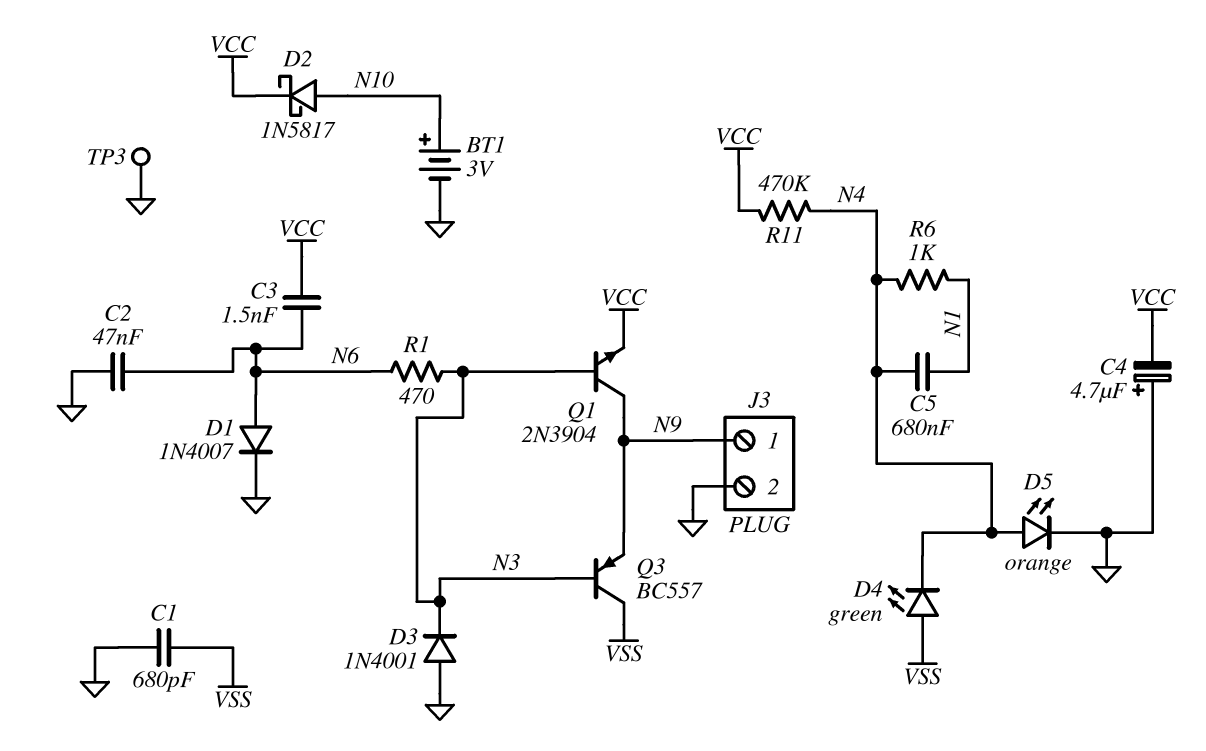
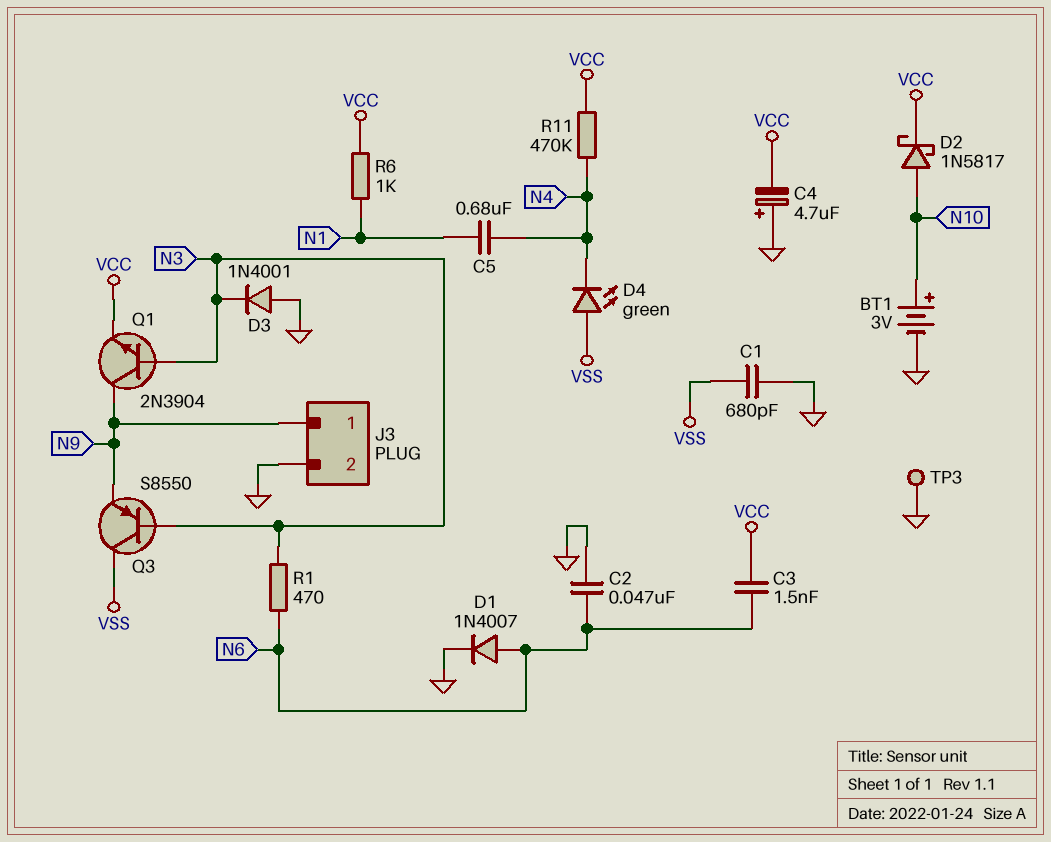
D5: LED orange (A N4, K GND) -> none
Q3: PNP BC557 (B N3, C VSS, E N9) -> PNP S8550 (B N3, C VSS, E N9)
R6: 1k (N1, N4) -> 1k (N1, VCC)

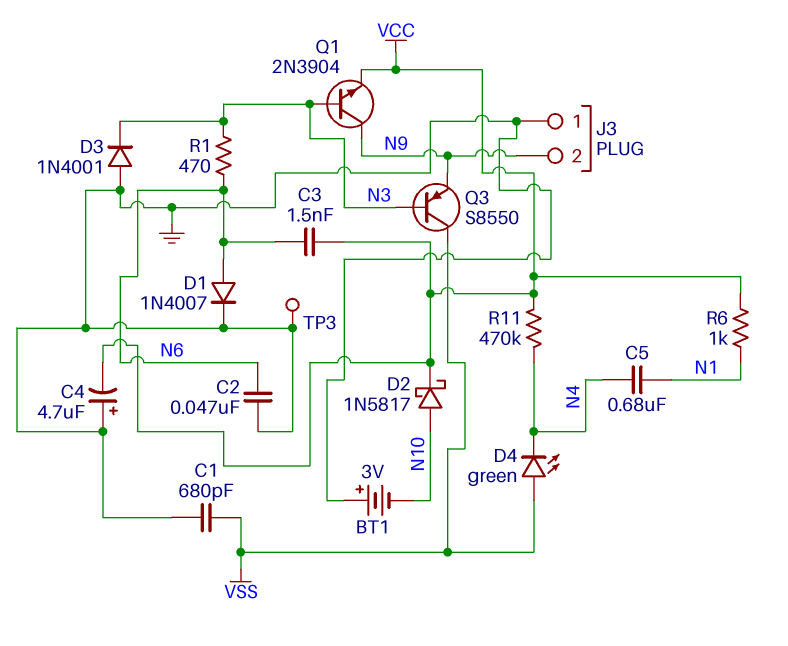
BT1: 3V (plus N10, minus GND) -> 3V (plus GND, minus N10)
J3 pin 1: N9 -> GND
J3 pin 2: GND -> N9

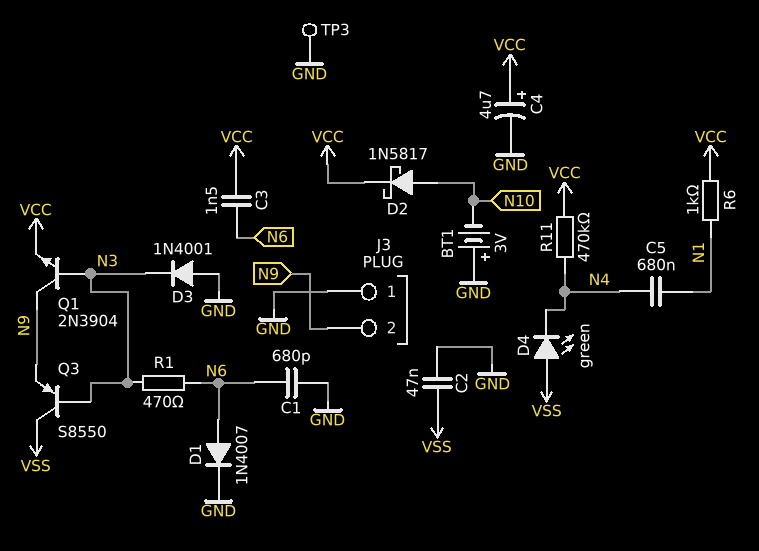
C1: 680pF (GND, VSS) -> 680pF (GND, N6)
C2: 47nF (GND, N6) -> 47nF (GND, VSS)
C4: 4.7uF (plus GND, minus VCC) -> 4.7uF (plus VCC, minus GND)

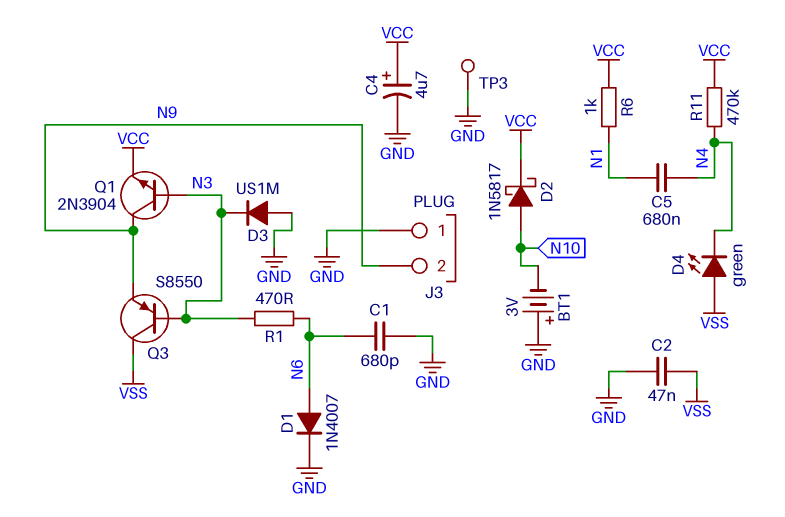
C3: 1.5nF (N6, VCC) -> none
D3: diode 1N4001 (A GND, K N3) -> diode US1M (A GND, K N3)

